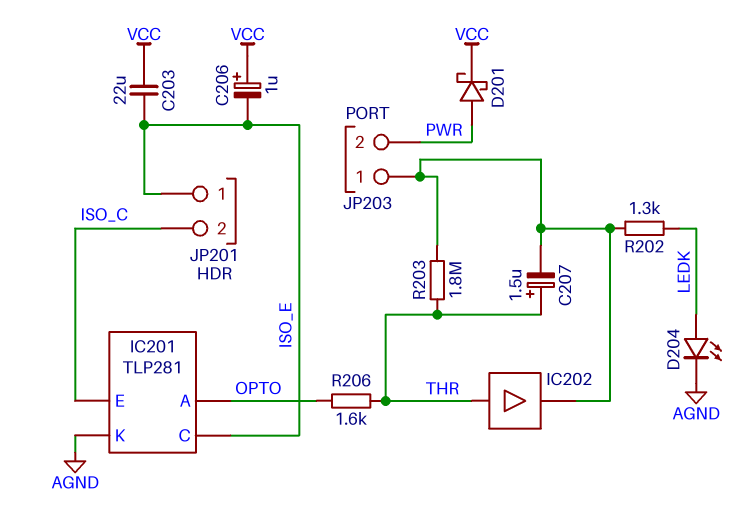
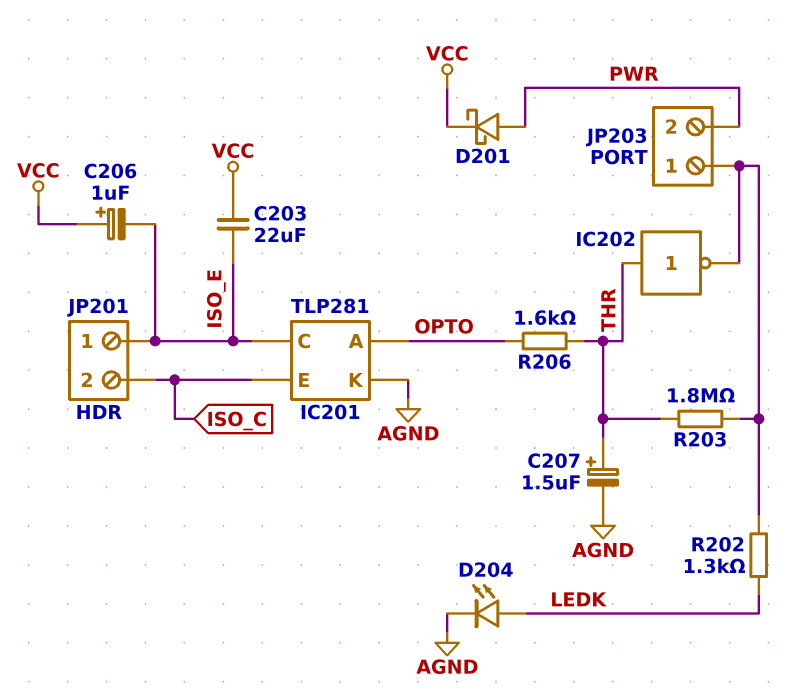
C207: 1.5uF (plus THR, minus JP203/1) -> 1.5uF (plus THR, minus AGND)
IC202: buffer (in THR, out JP203/1) -> NOT (in THR, out JP203/1)

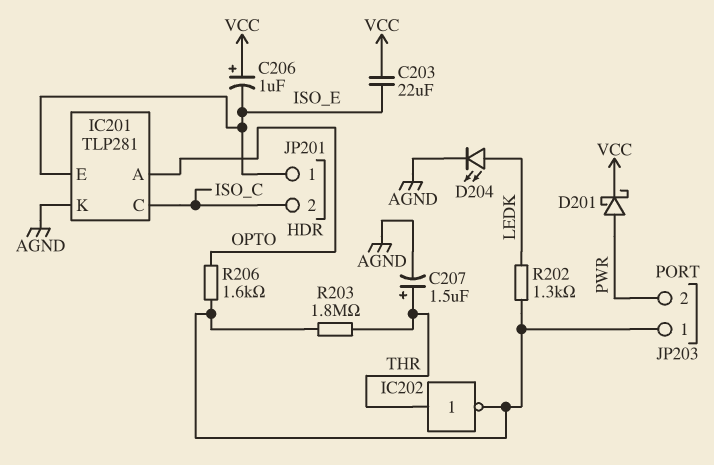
IC201 pin C: ISO_E -> ISO_C
IC201 pin E: ISO_C -> ISO_E
R206: 1.6k (OPTO, THR) -> 1.6k (JP203/1, OPTO)

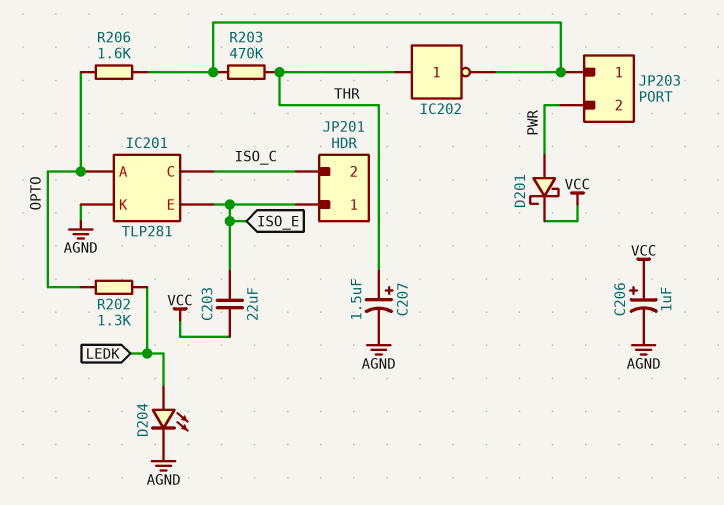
C206: 1uF (plus VCC, minus ISO_E) -> 1uF (plus VCC, minus AGND)
R202: 1.3k (JP203/1, LEDK) -> 1.3k (LEDK, OPTO)
R203: 1.8M (JP203/1, THR) -> 470k (JP203/1, THR)

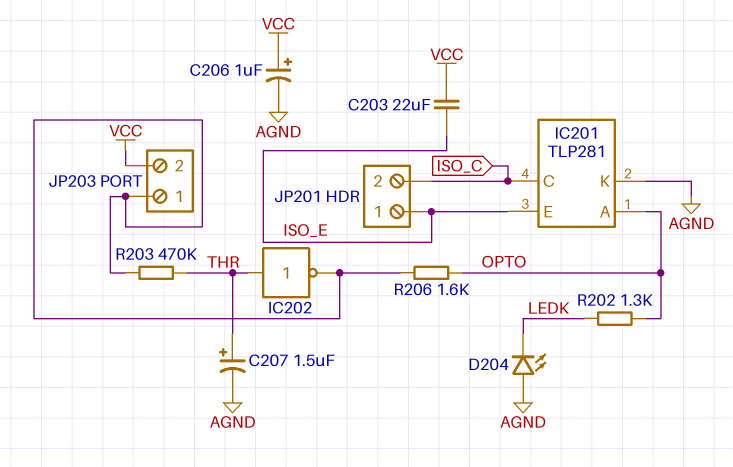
D201: schottky (A PWR, K VCC) -> none
D204: LED (A LEDK, K AGND) -> LED (A AGND, K LEDK)
JP203 pin 2: PWR -> VCC

